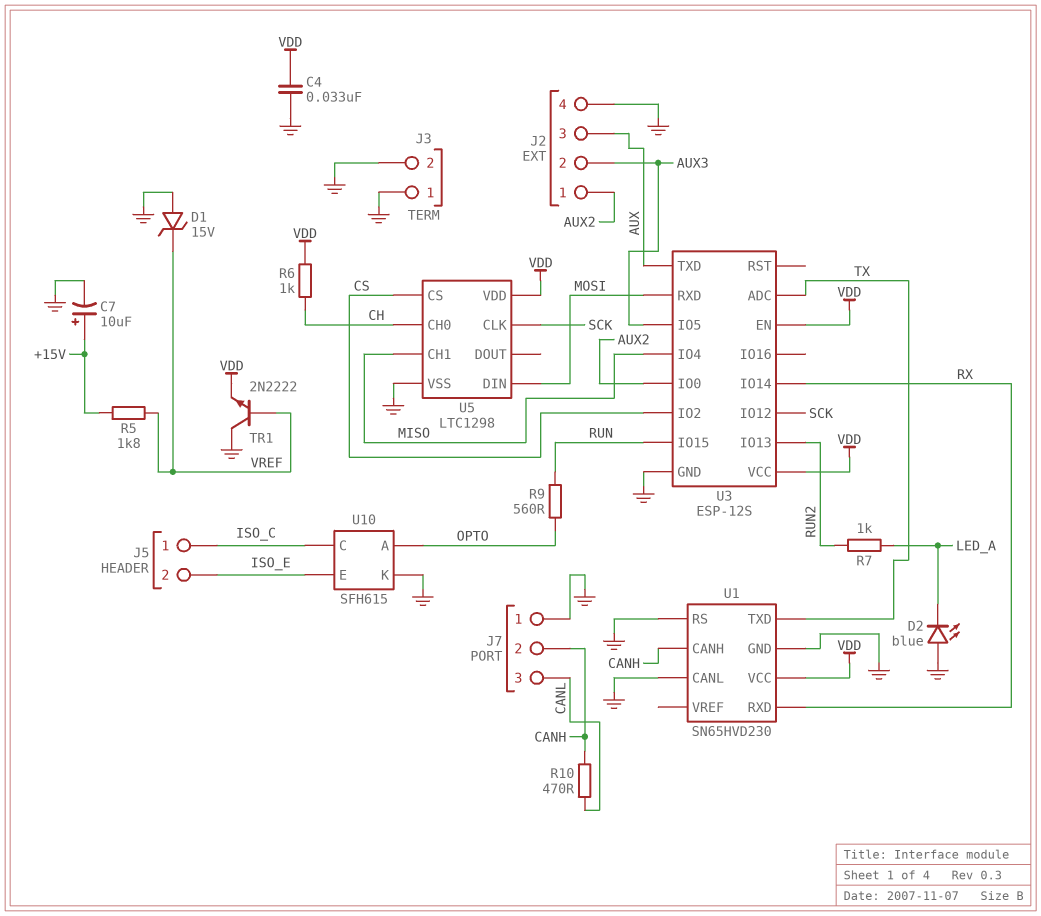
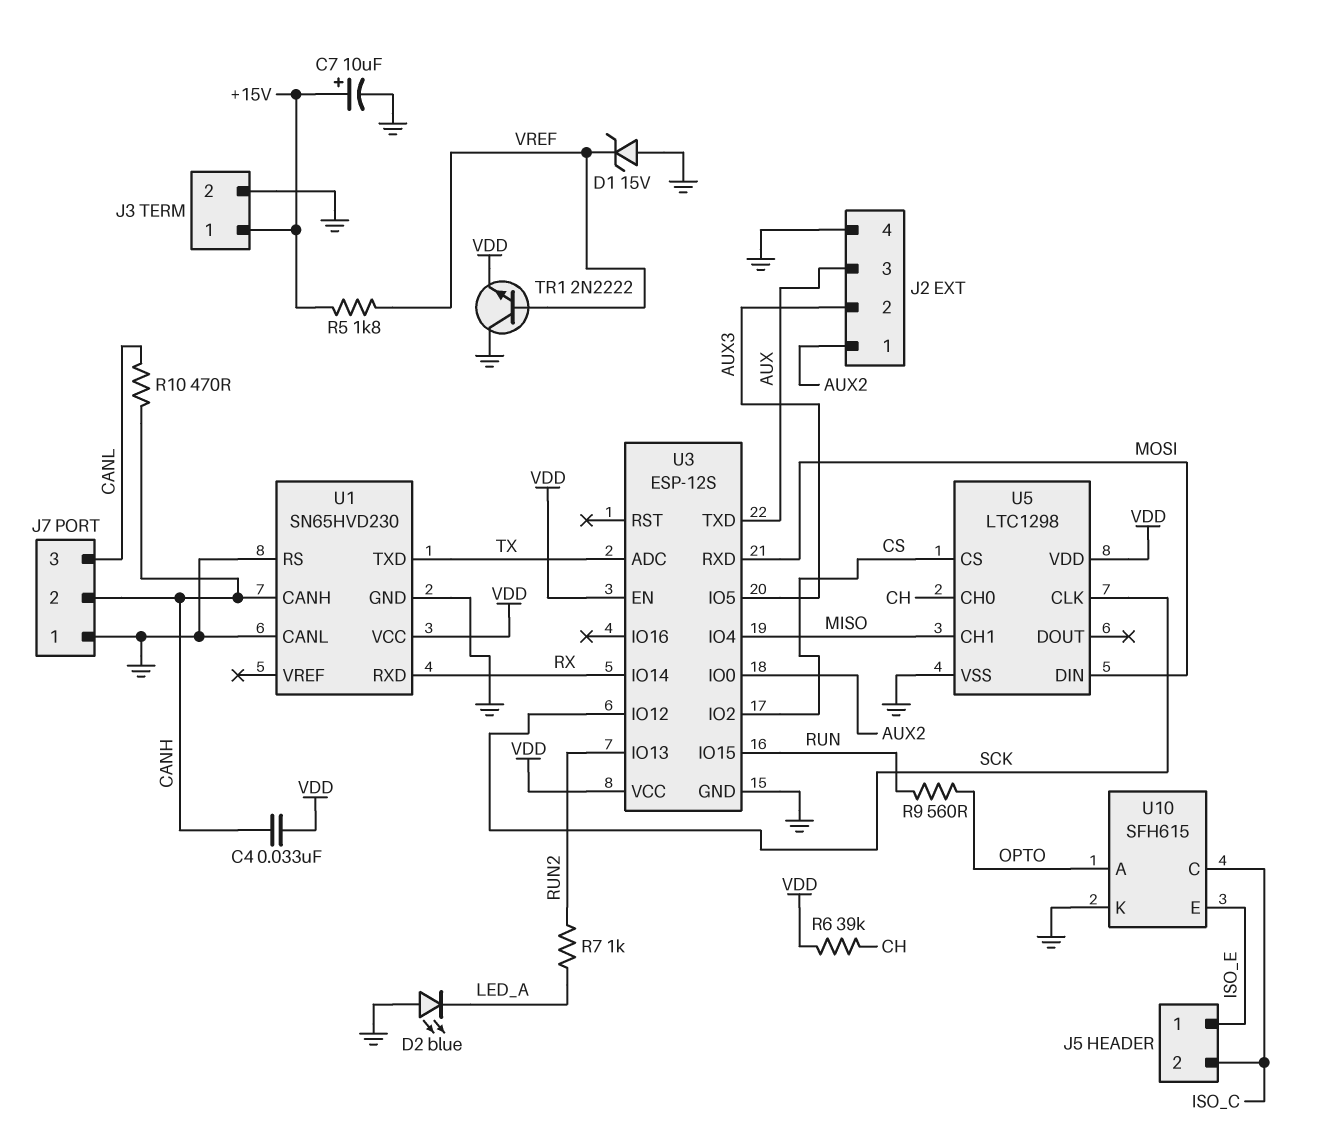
C4: 33nF (GND, VDD) -> 33nF (CANH, VDD)
J3 pin 1: GND -> +15V
J5 pin 1: ISO_C -> ISO_E
J5 pin 2: ISO_E -> ISO_C
R6: 1k (CH, VDD) -> 39k (CH, VDD)

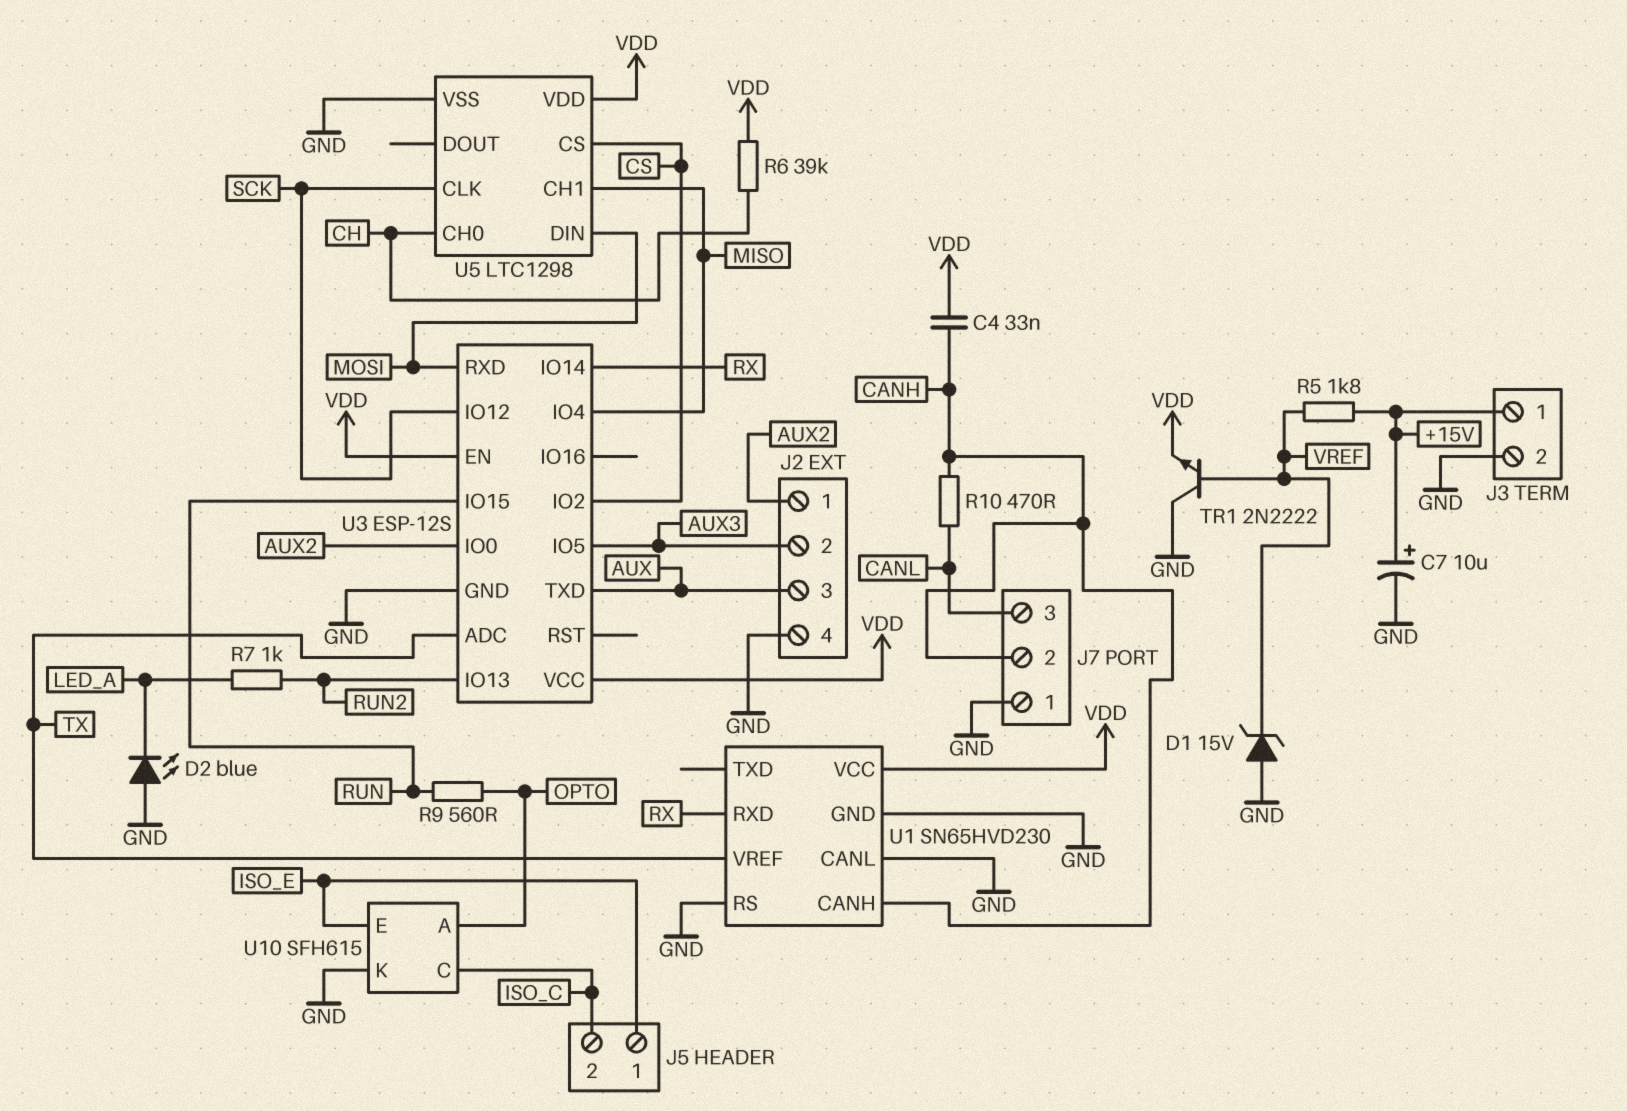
U1 pin TXD: TX -> none
U1 pin VREF: none -> TX

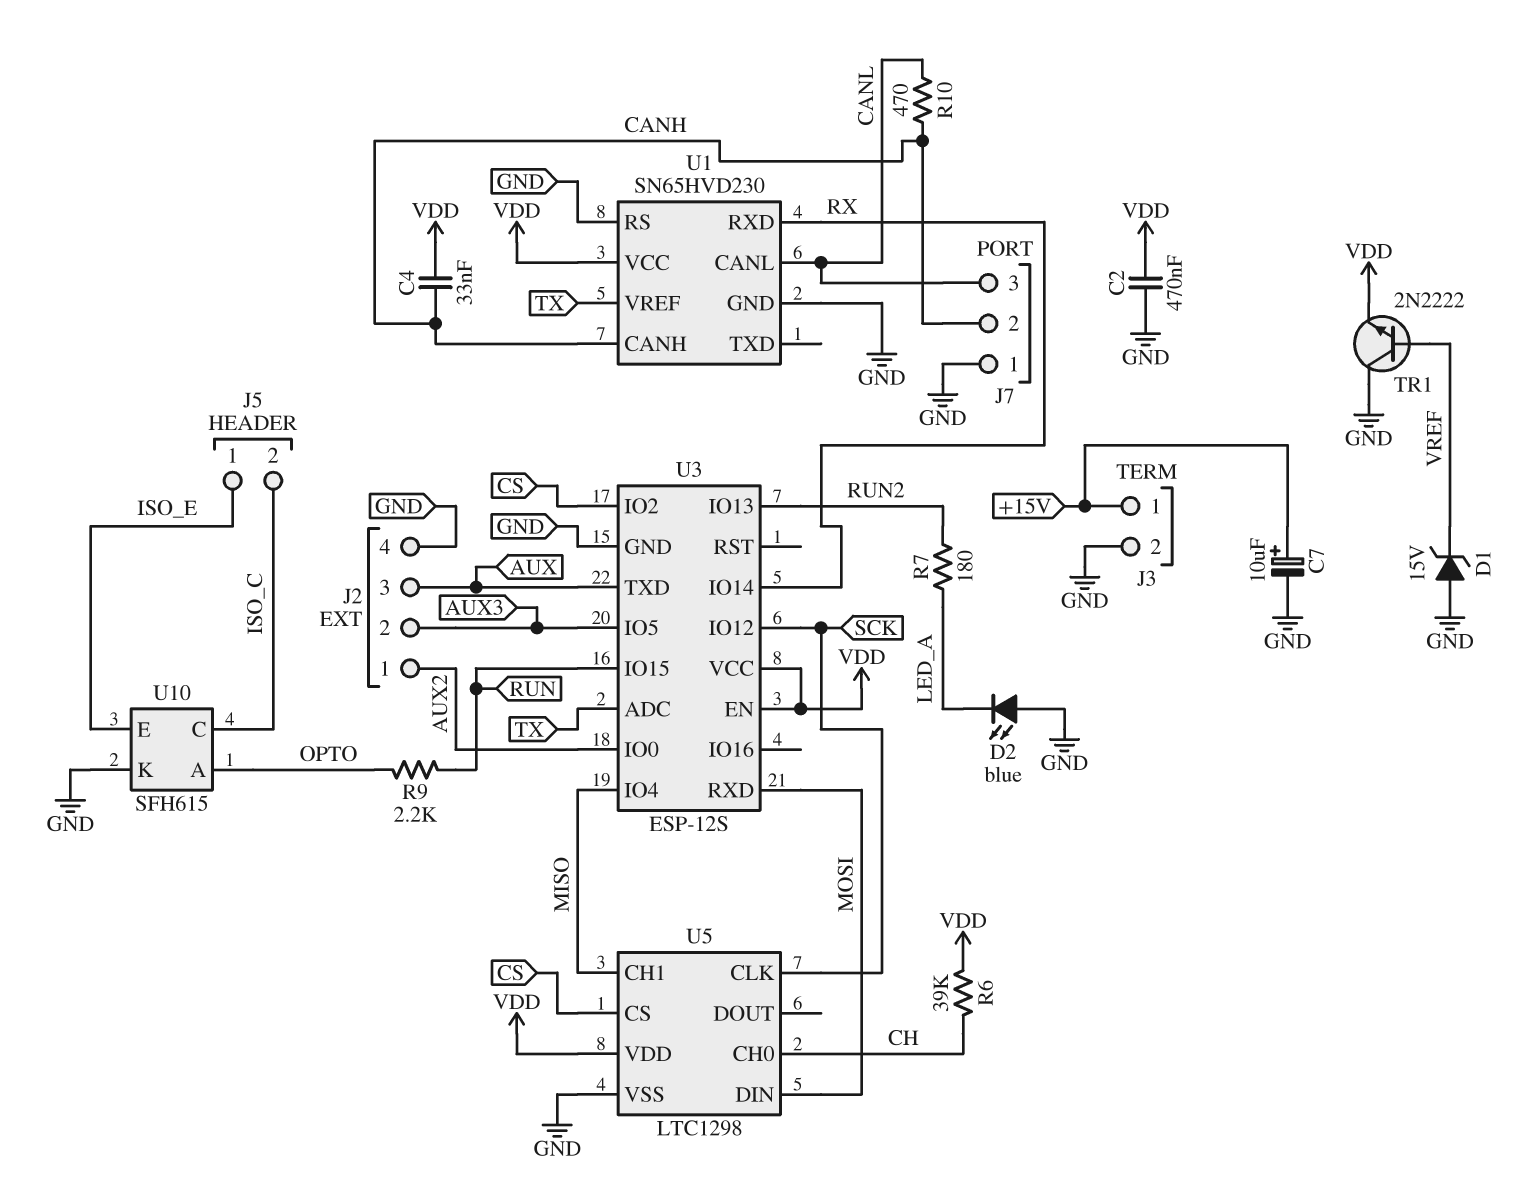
C2: none -> 470nF (GND, VDD)
R5: 1.8k (+15V, VREF) -> none
R7: 1k (LED_A, RUN2) -> 180 (LED_A, RUN2)
R9: 560 (OPTO, RUN) -> 2.2k (OPTO, RUN)
U1 pin CANL: GND -> CANL

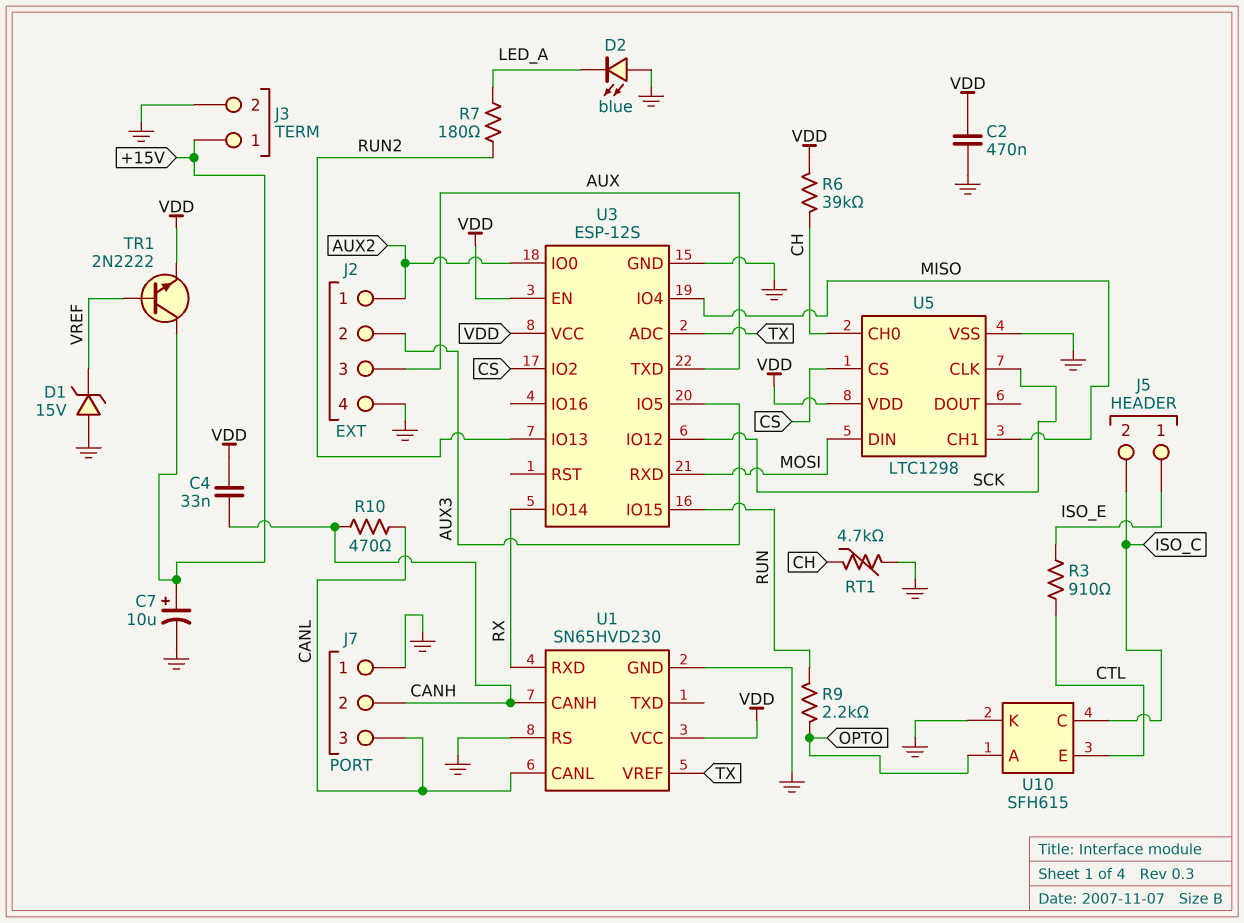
R3: none -> 910 (CTL, ISO_E)
RT1: none -> 4.7k (CH, GND)
TR1: NPN 2N2222 (B VREF, C GND, E VDD) -> NPN 2N2222 (B VREF, C +15V, E VDD)
U10 pin E: ISO_E -> CTL

